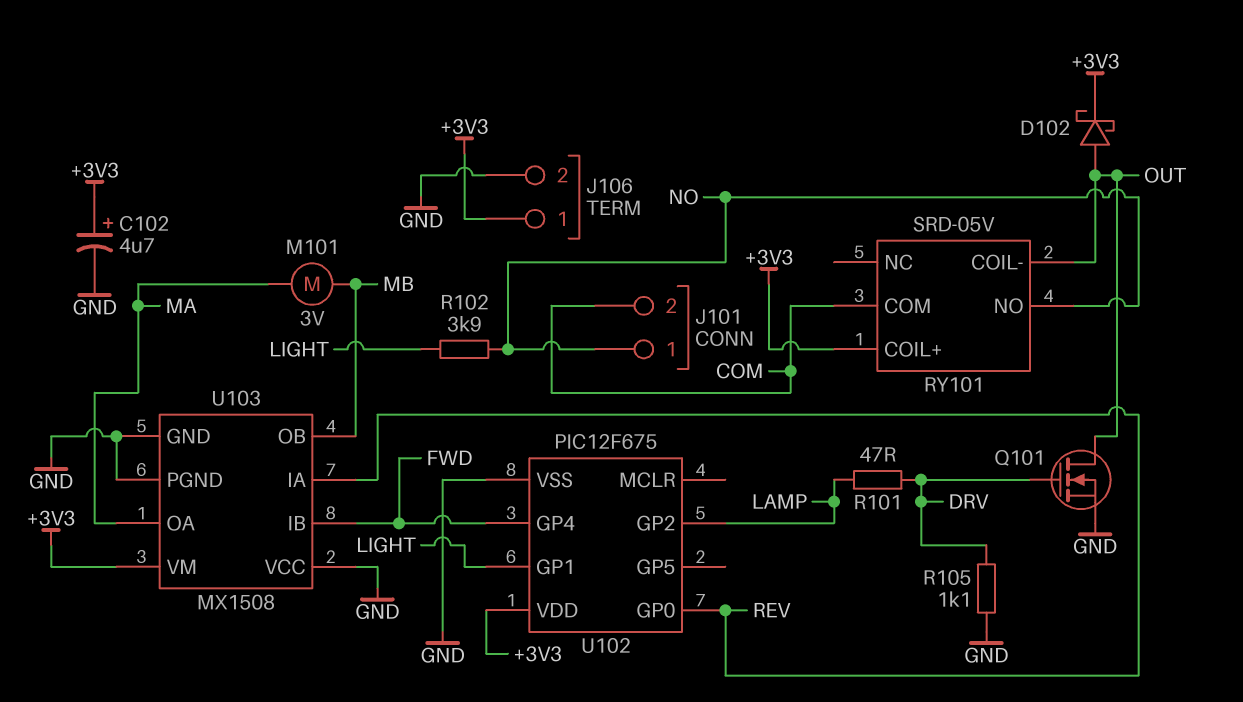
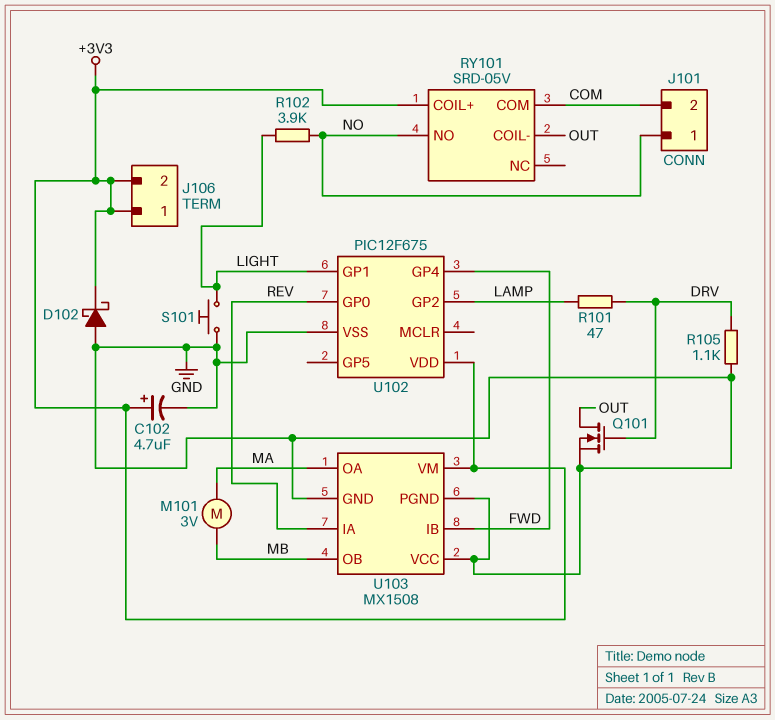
D102: schottky (A OUT, K +3V3) -> schottky (A GND, K +3V3)
J106 pin 2: GND -> +3V3
S101: none -> button (GND, LIGHT)

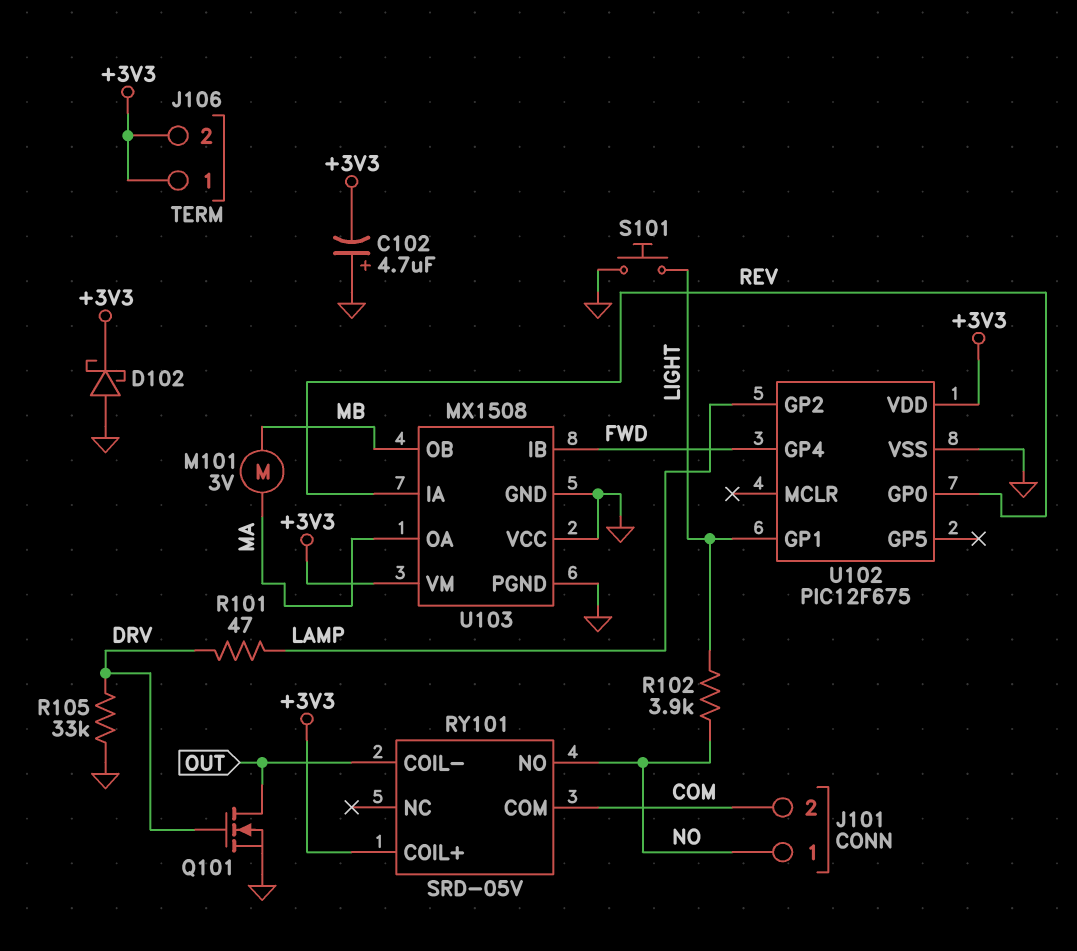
C102: 4.7uF (plus +3V3, minus GND) -> 4.7uF (plus GND, minus +3V3)
R105: 1.1k (DRV, GND) -> 33k (DRV, GND)

